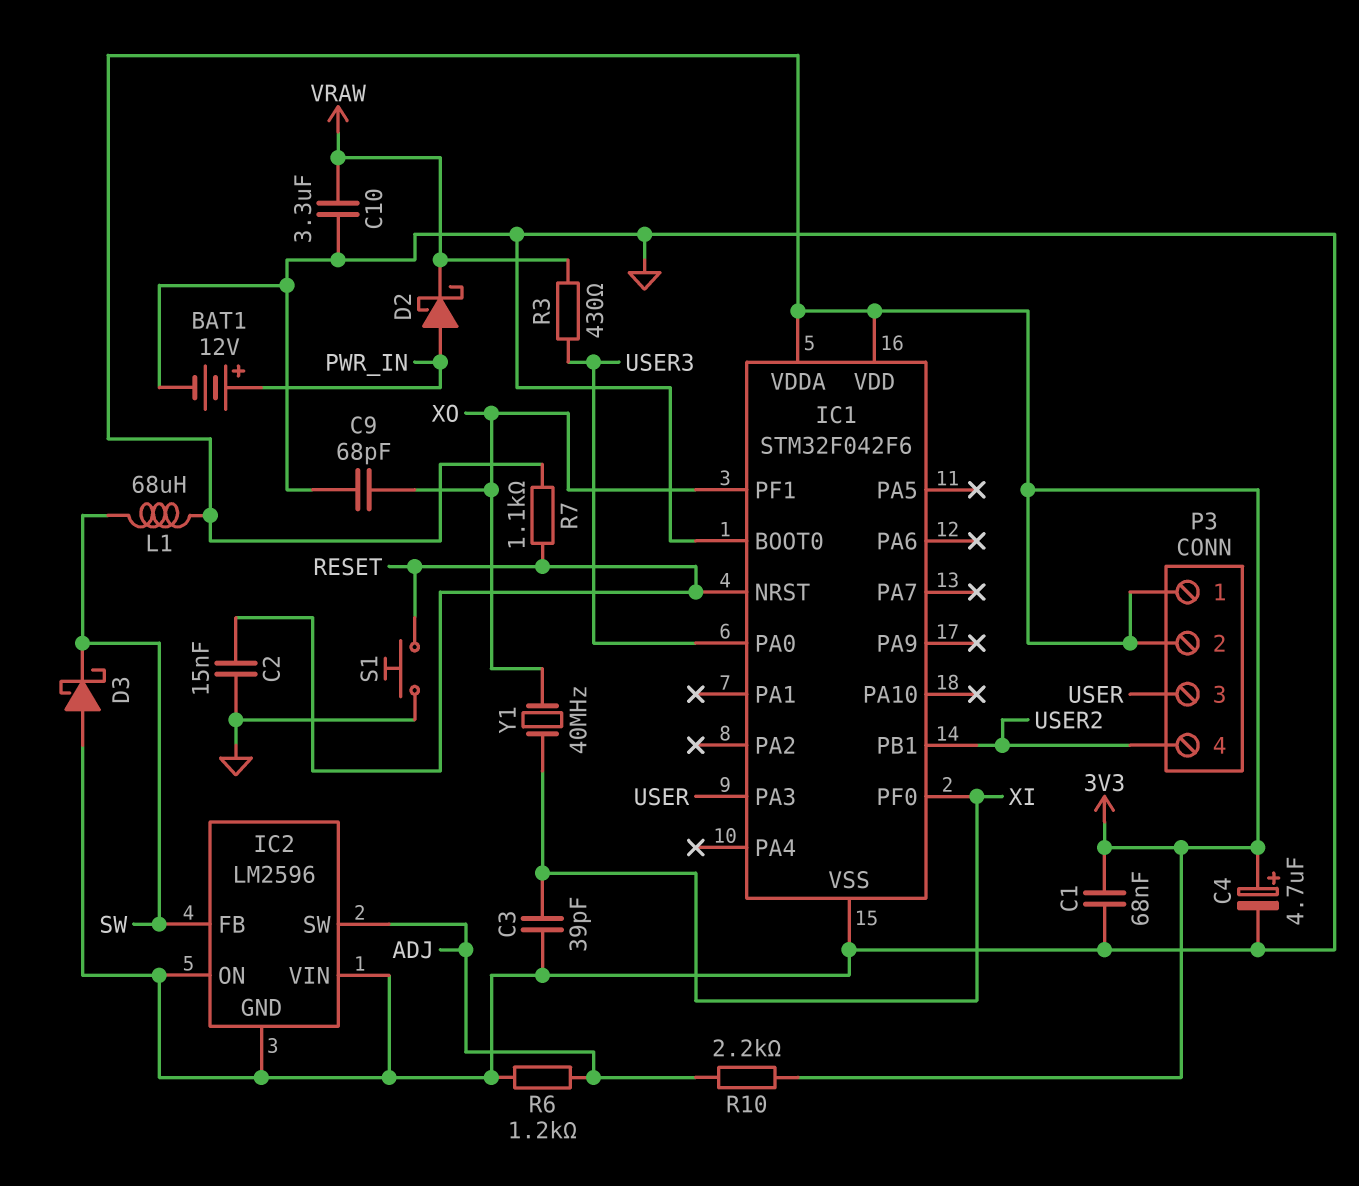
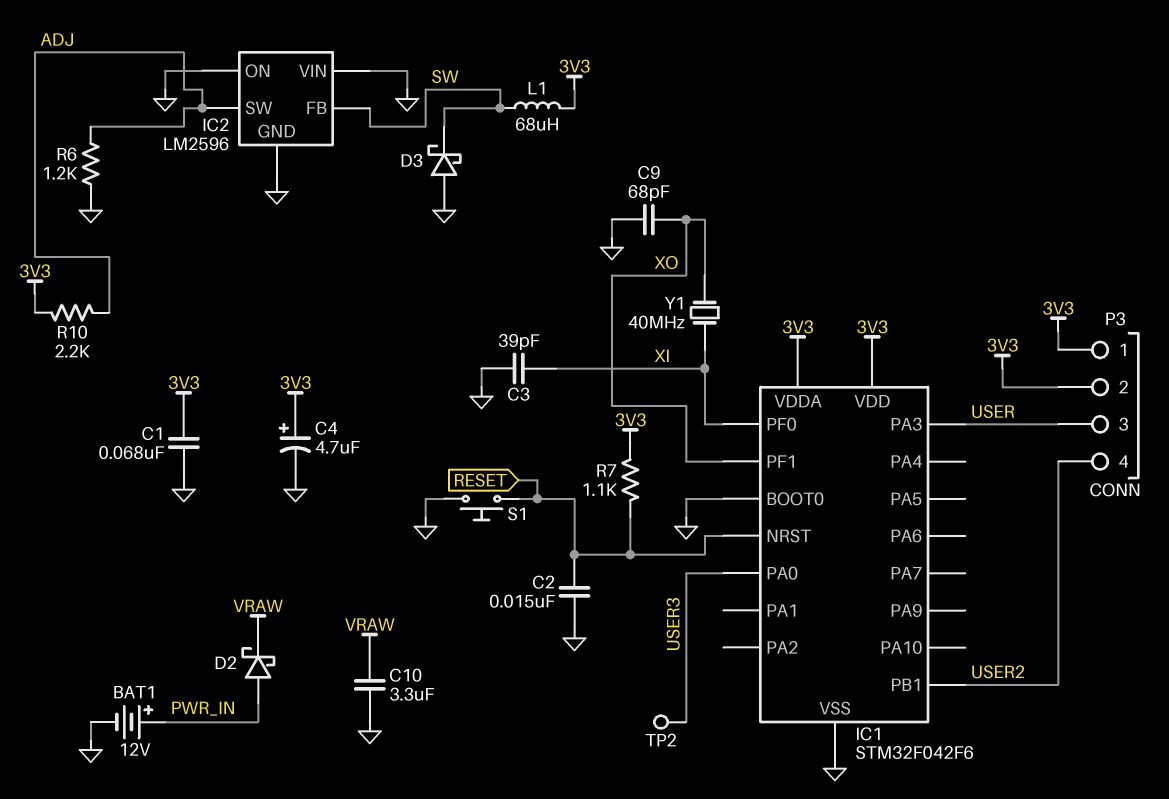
R3: 430 (USER3, VRAW) -> none
TP2: none -> test point (USER3)

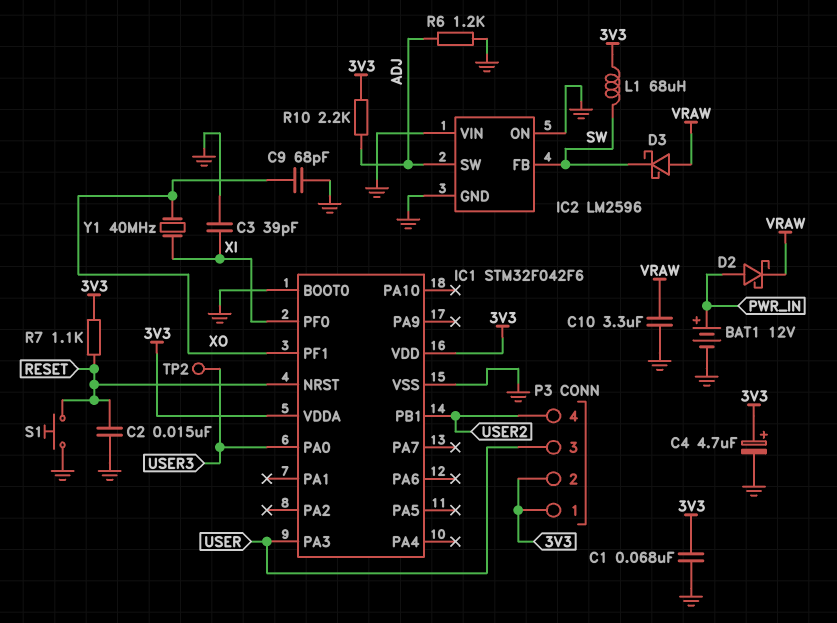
D3: schottky (A GND, K SW) -> schottky (A VRAW, K SW)

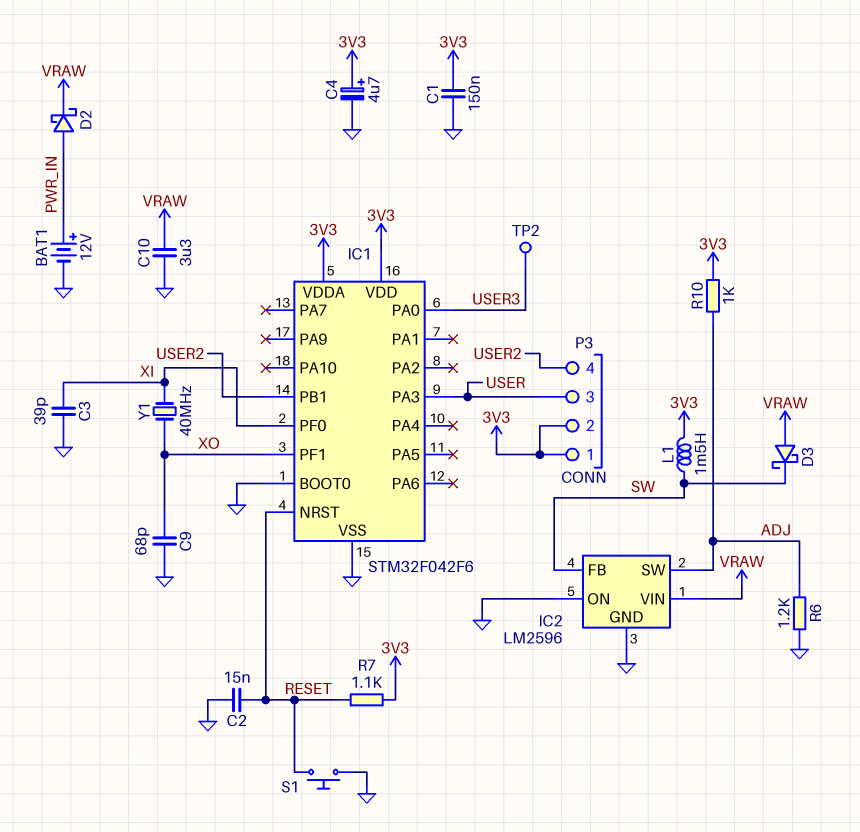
C1: 68nF (3V3, GND) -> 150nF (3V3, GND)
IC2 pin VIN: GND -> VRAW
L1: 68uH (3V3, SW) -> 1.5mH (3V3, SW)
R10: 2.2k (3V3, ADJ) -> 1k (3V3, ADJ)

